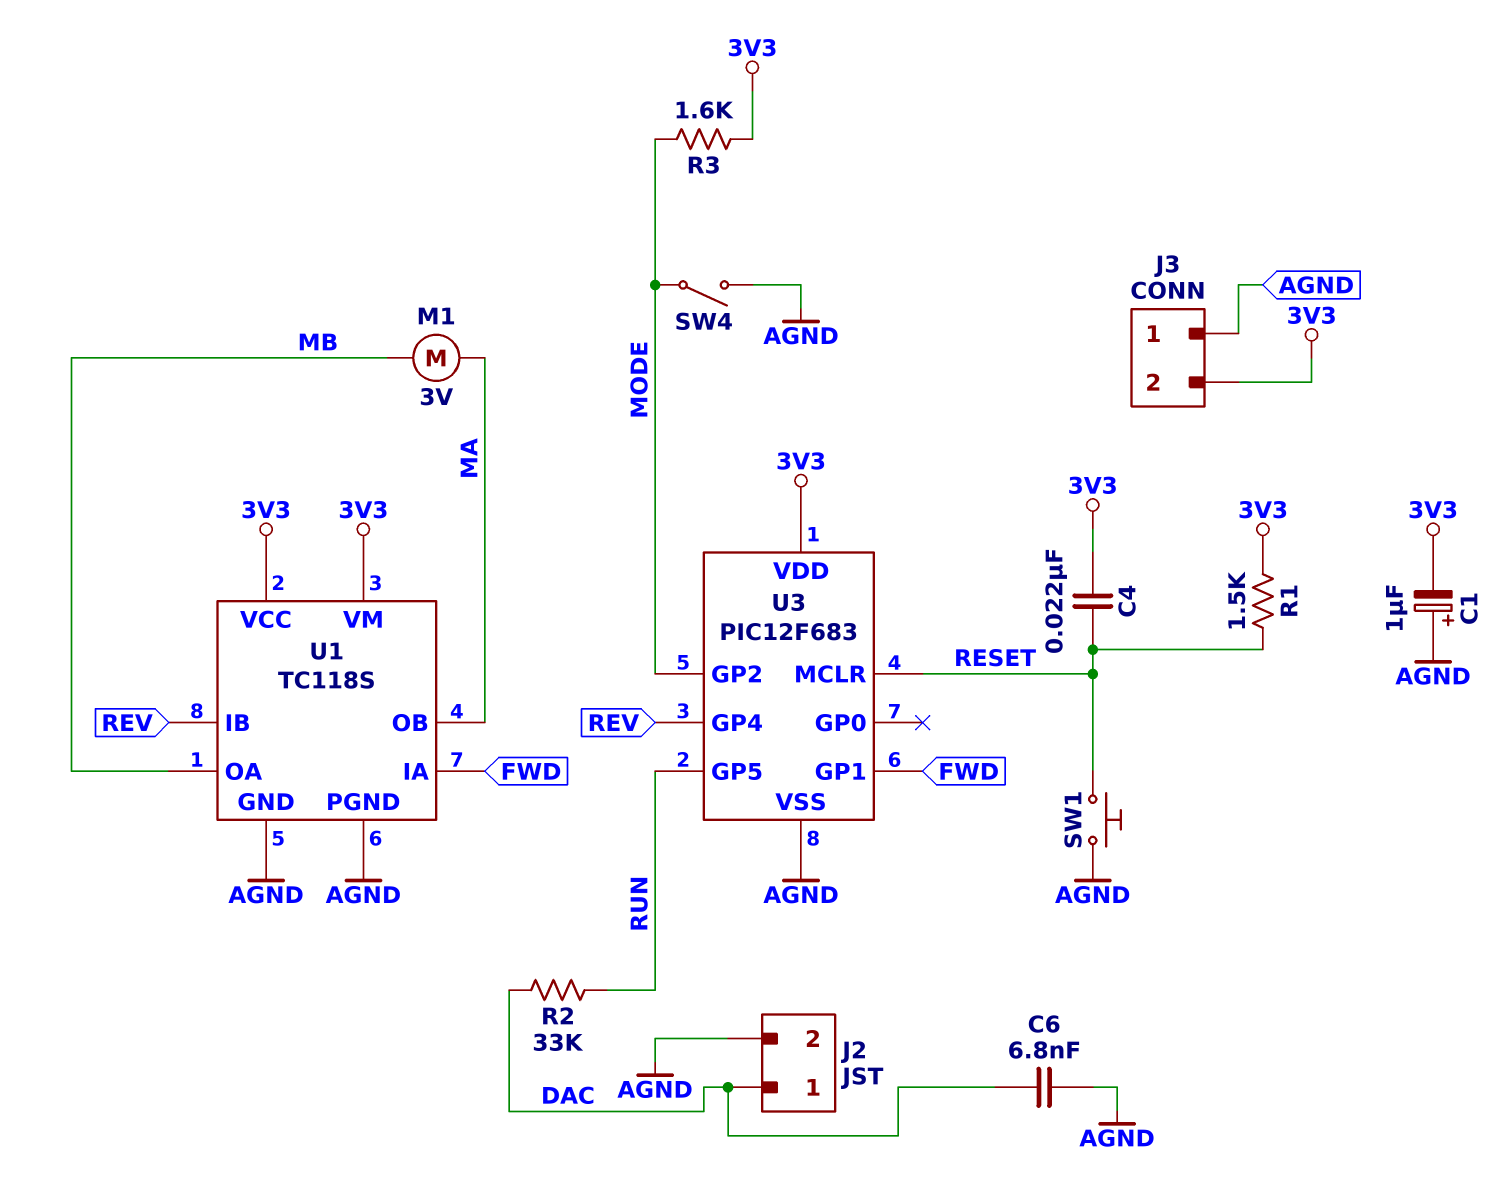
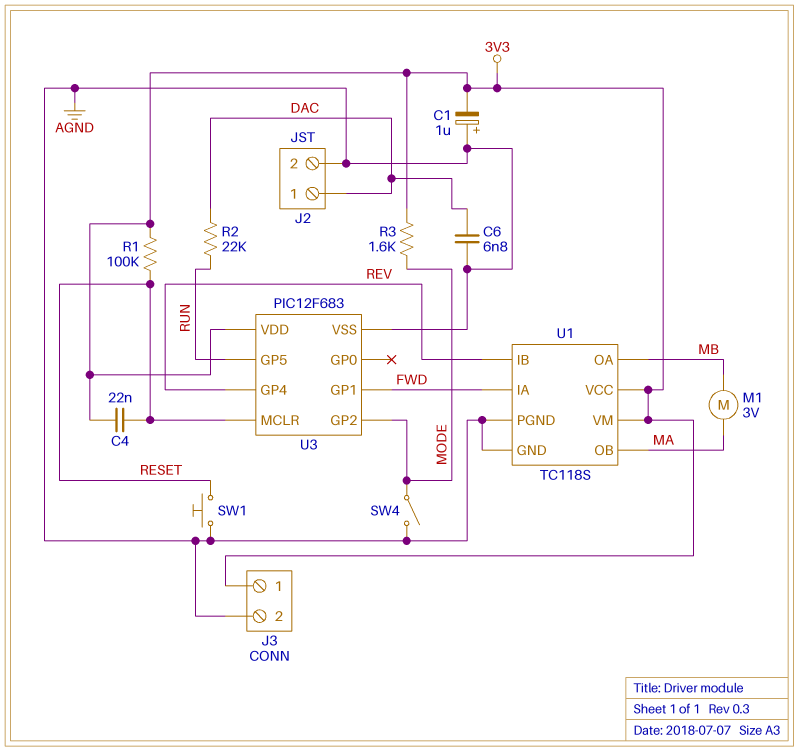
J3 pin 1: AGND -> 3V3
J3 pin 2: 3V3 -> AGND
R1: 1.5k (3V3, RESET) -> 100k (3V3, RESET)
R2: 33k (DAC, RUN) -> 22k (DAC, RUN)

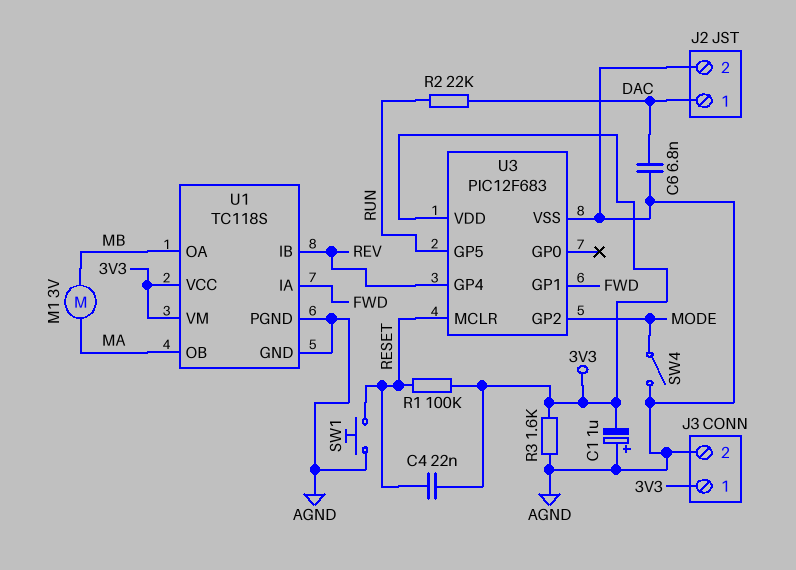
R3: 1.6k (3V3, MODE) -> 1.6k (3V3, AGND)

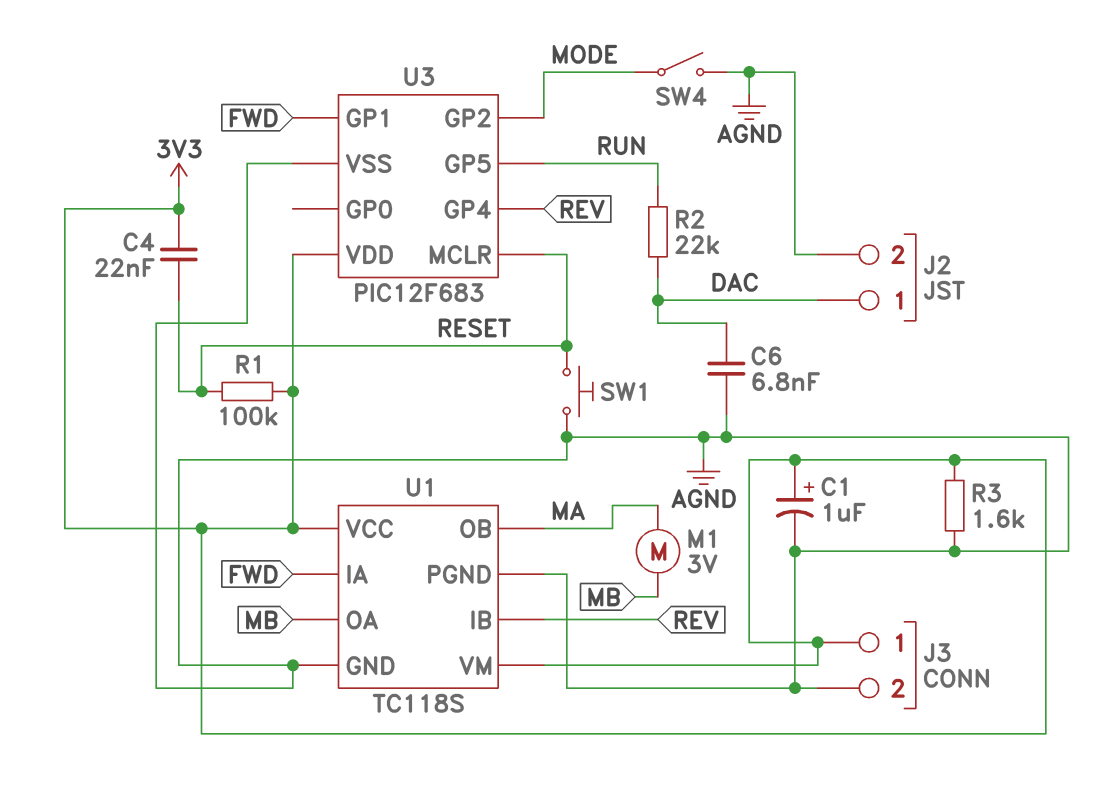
C1: 1uF (plus AGND, minus 3V3) -> 1uF (plus 3V3, minus AGND)

